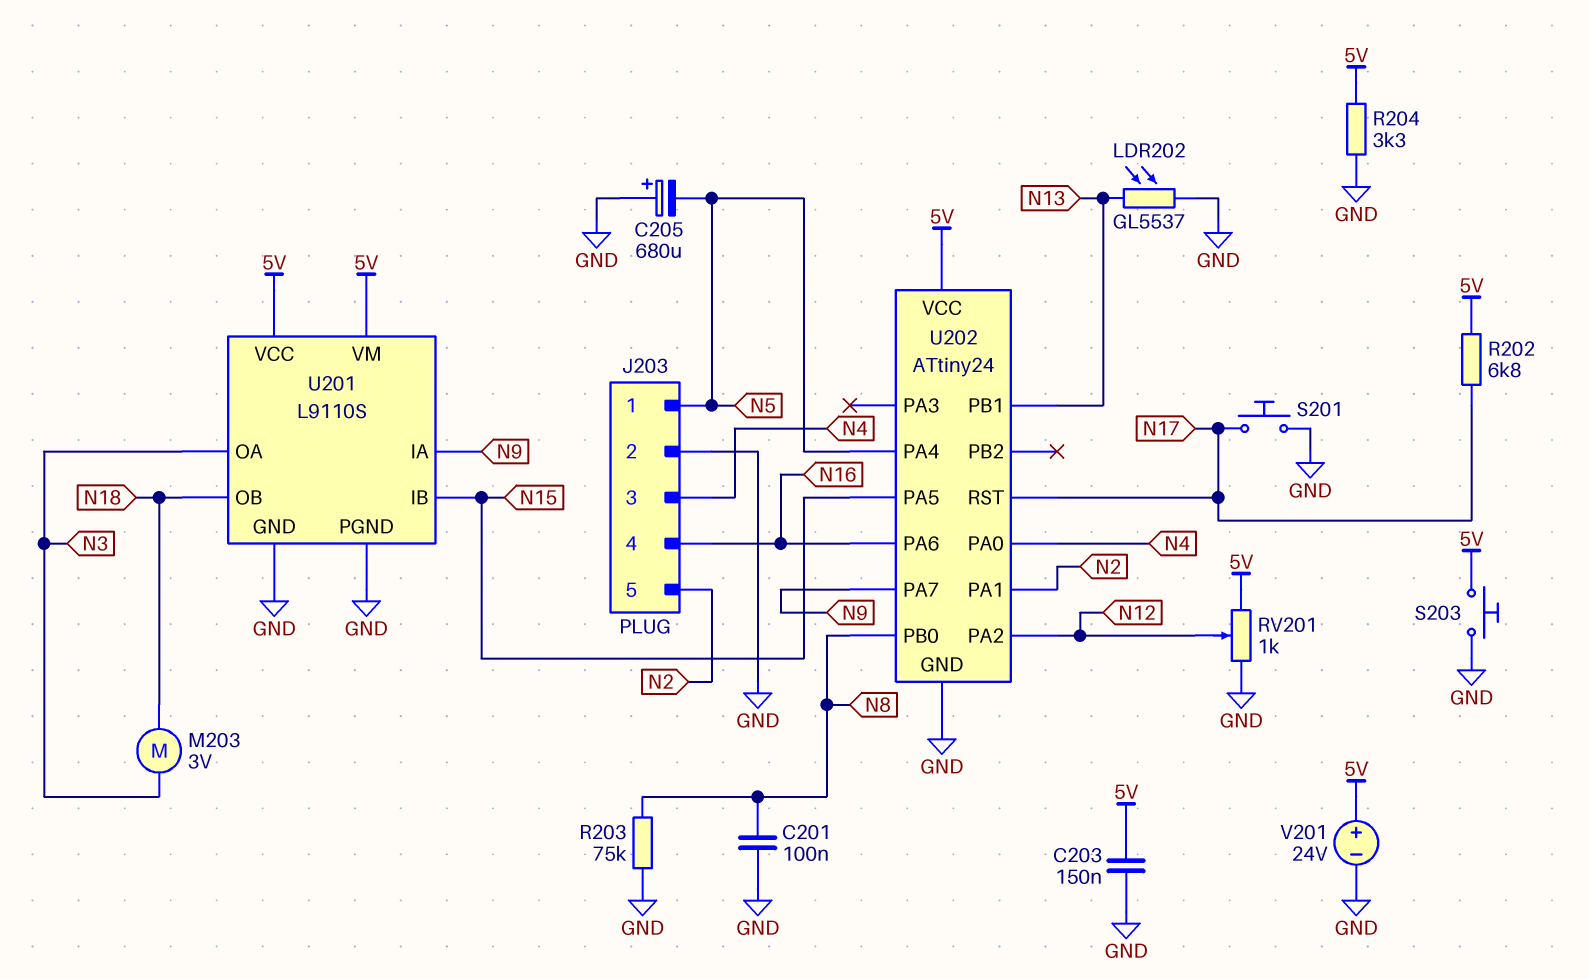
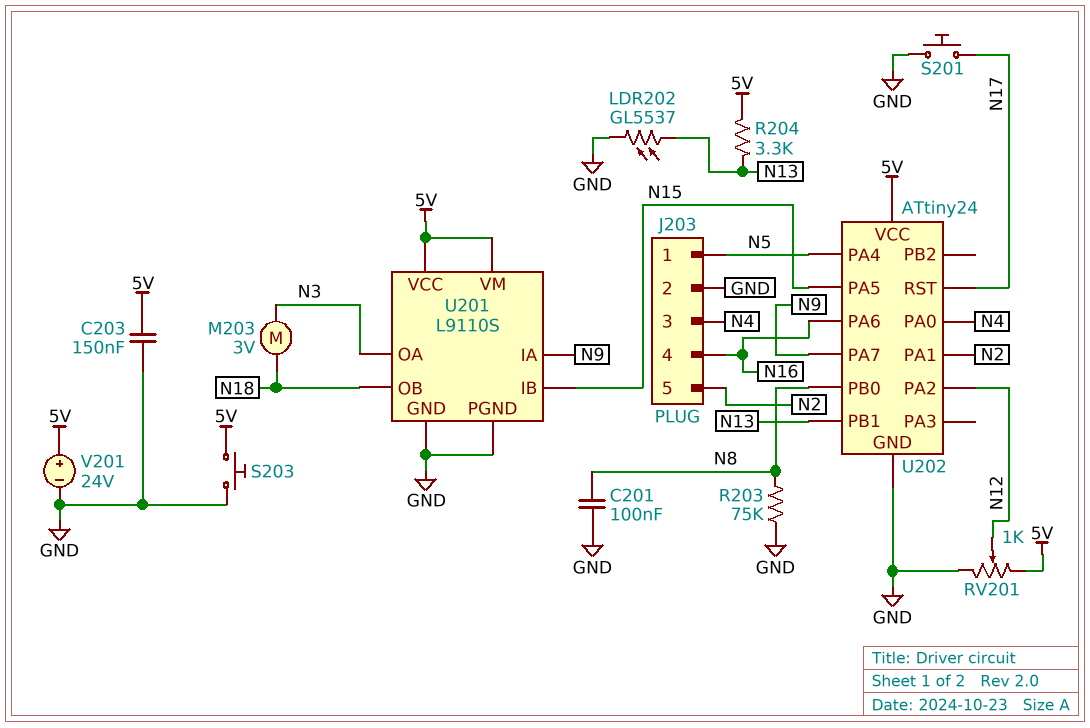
C205: 680uF (plus GND, minus N5) -> none
R202: 6.8k (5V, N17) -> none
R204: 3.3k (5V, GND) -> 3.3k (5V, N13)

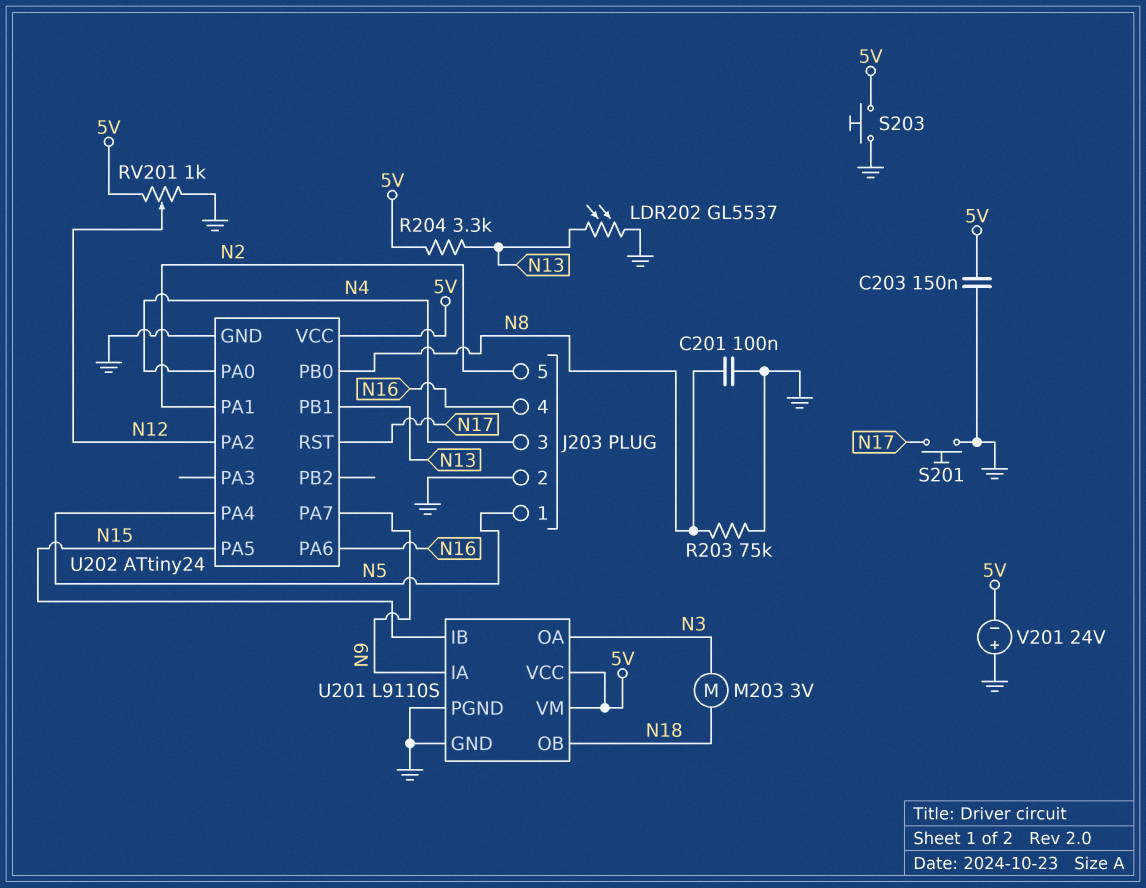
V201: 24V (plus 5V, minus GND) -> 24V (plus GND, minus 5V)

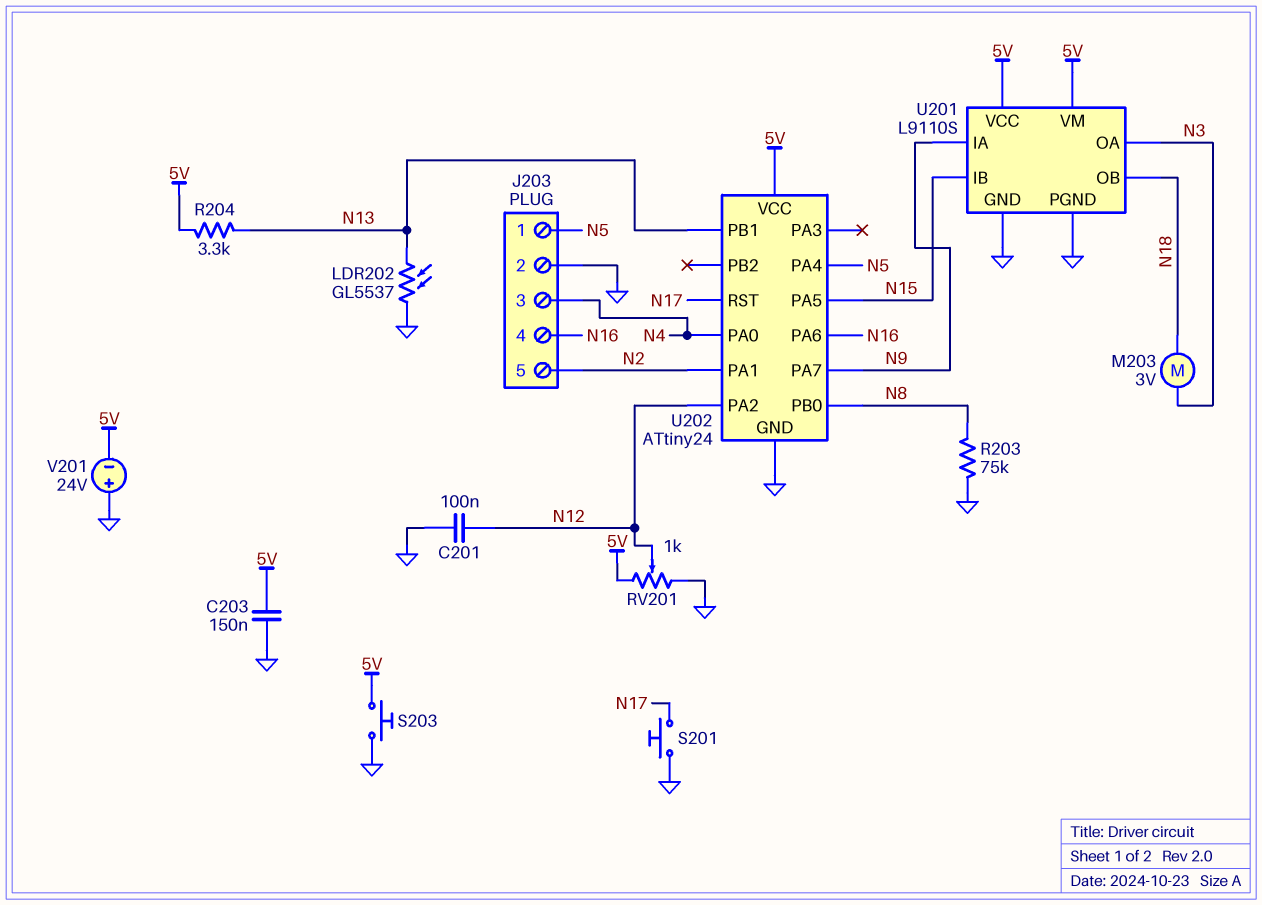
C201: 100nF (GND, N8) -> 100nF (GND, N12)

